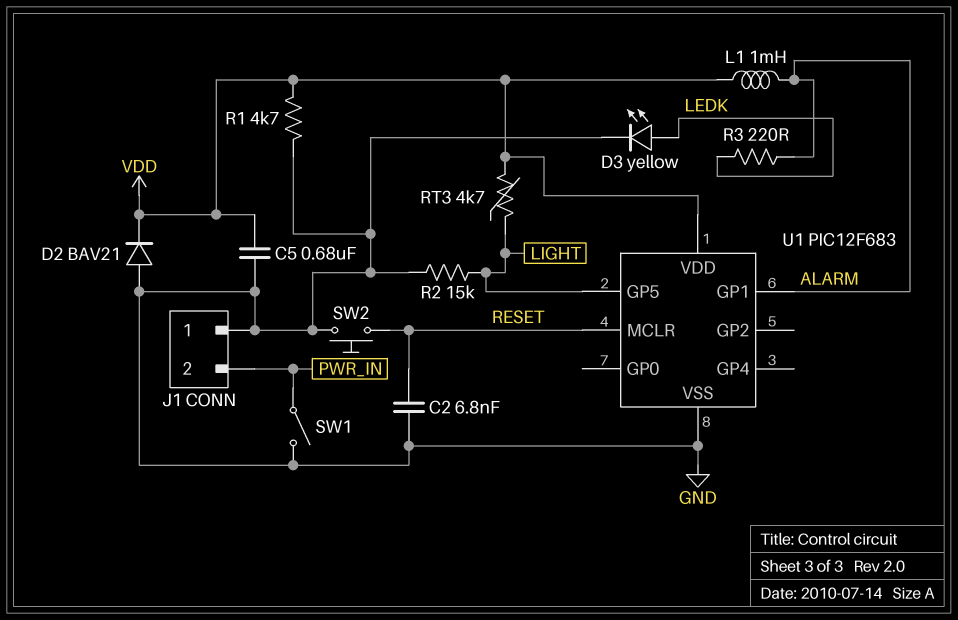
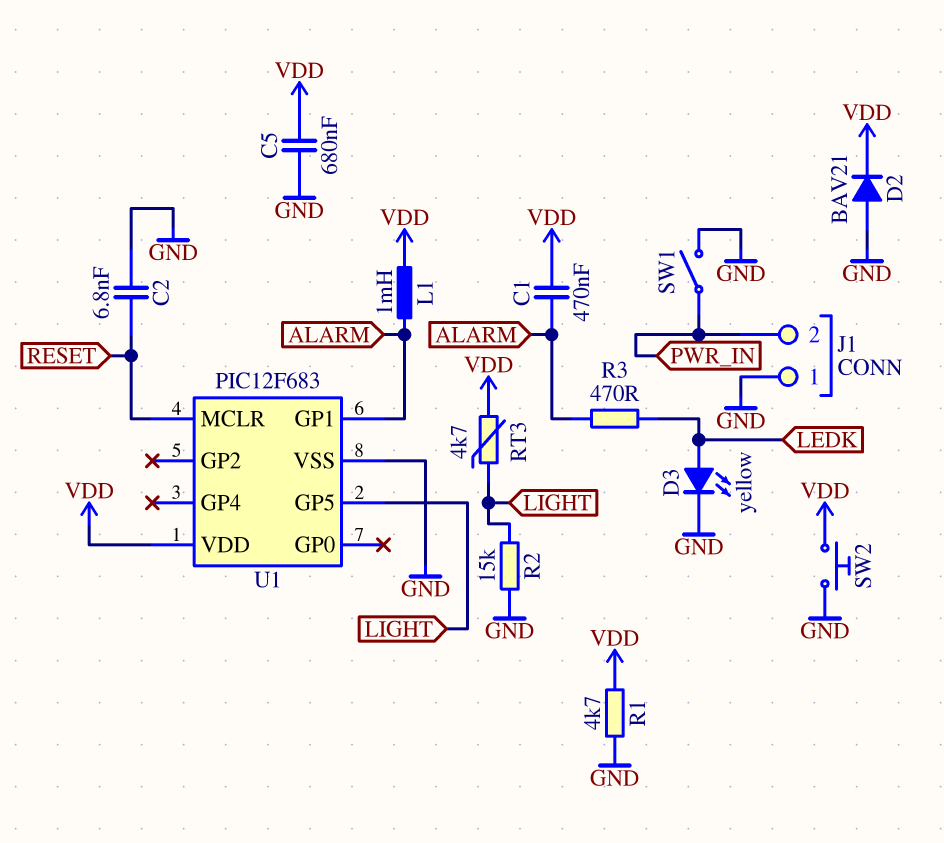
C1: none -> 470nF (ALARM, VDD)
R3: 220 (ALARM, LEDK) -> 470 (ALARM, LEDK)
SW2: button (GND, RESET) -> button (GND, VDD)

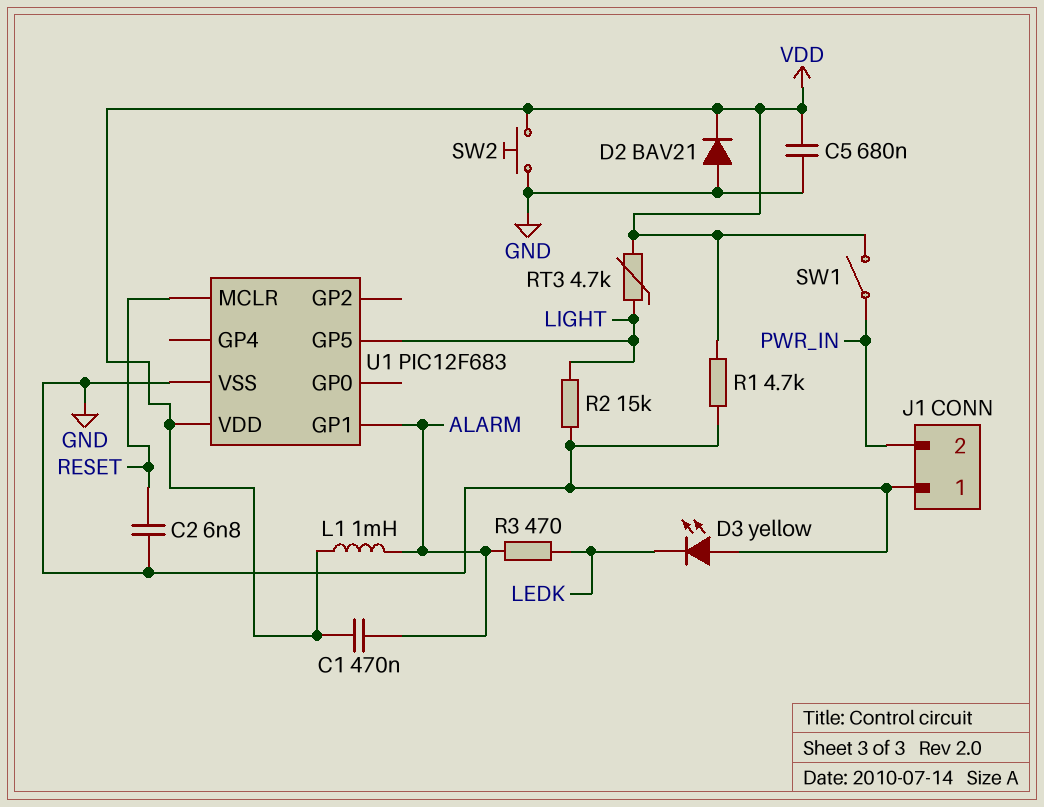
D3: LED yellow (A LEDK, K GND) -> LED yellow (A GND, K LEDK)
SW1: switch (GND, PWR_IN) -> switch (PWR_IN, VDD)

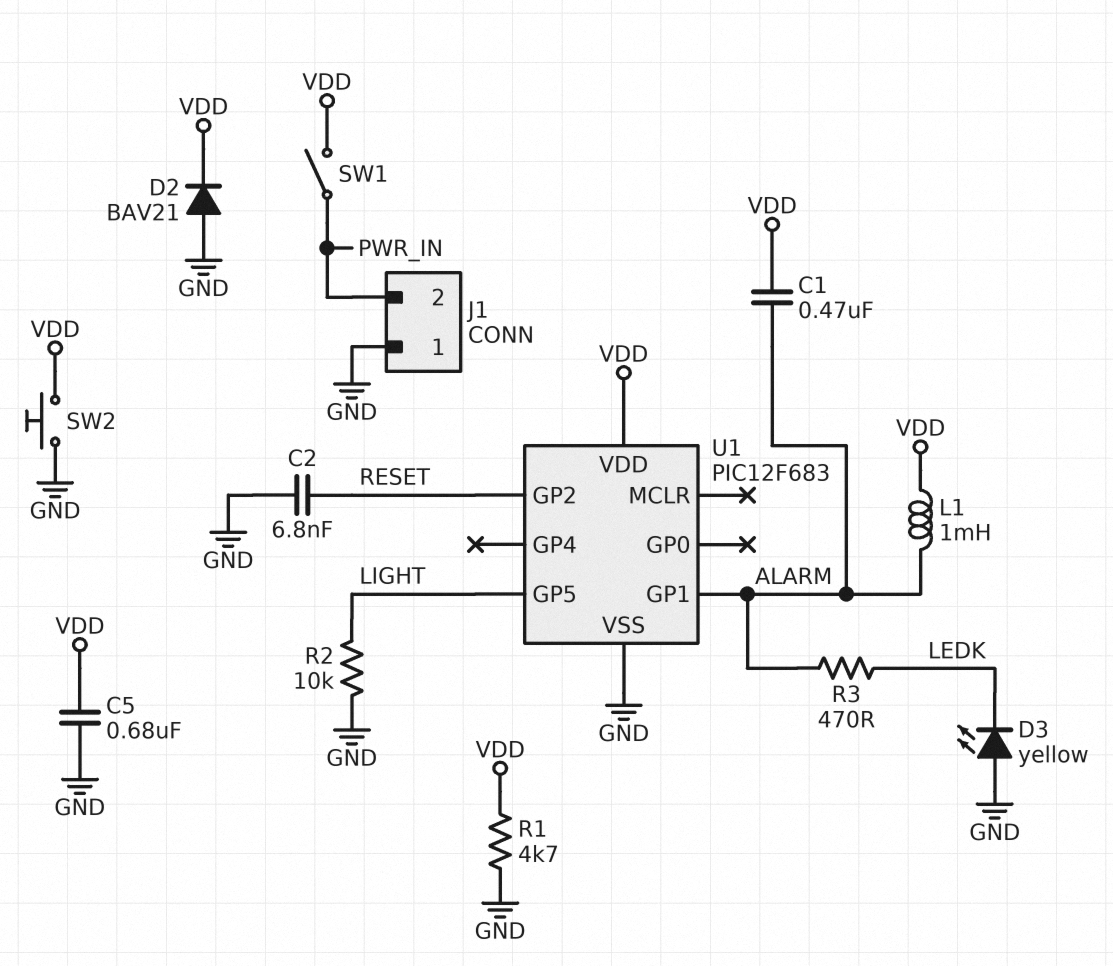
R2: 15k (GND, LIGHT) -> 10k (GND, LIGHT)
RT3: 4.7k (LIGHT, VDD) -> none
U1 pin GP2: none -> RESET
U1 pin MCLR: RESET -> none

